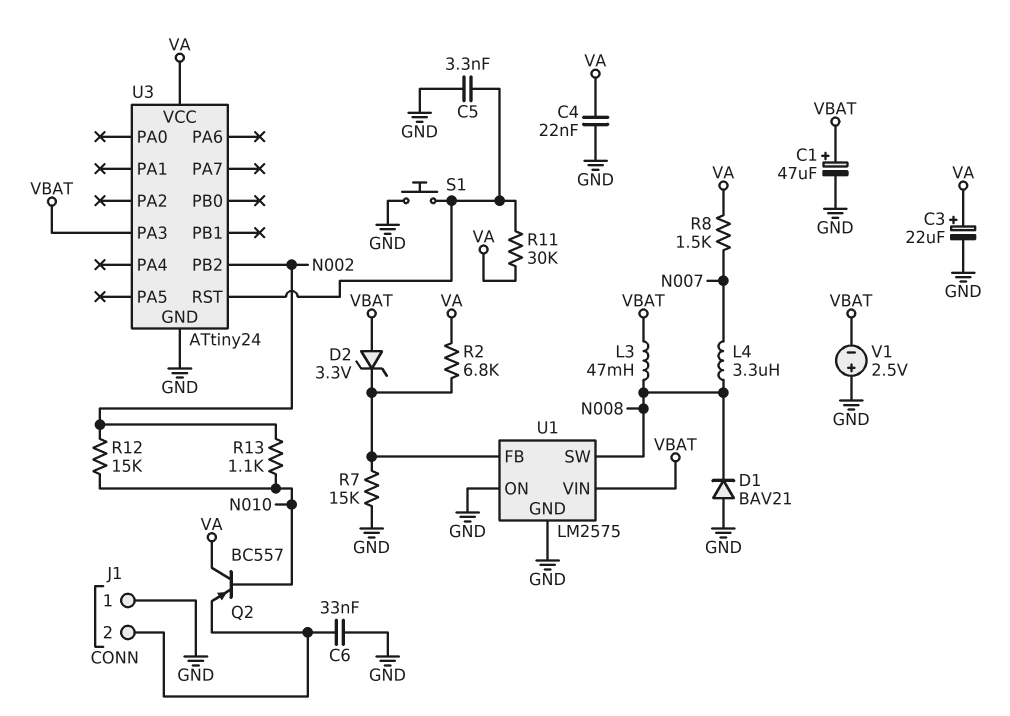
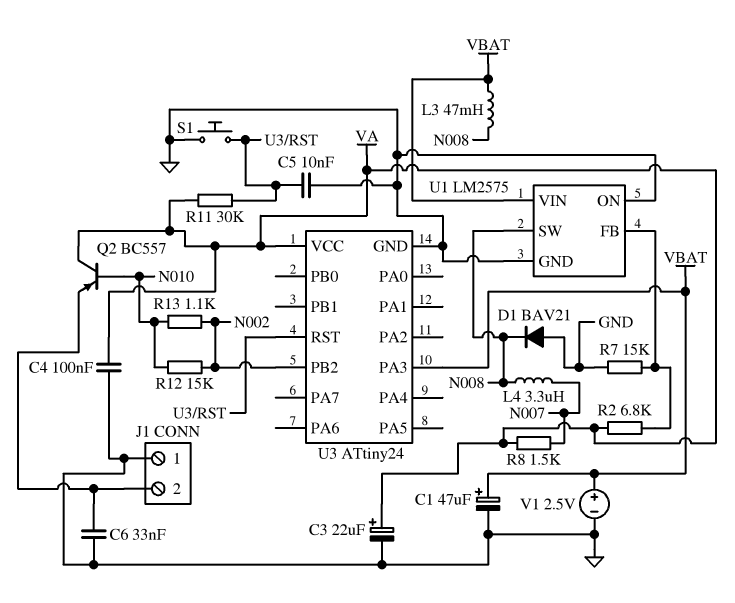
C4: 22nF (GND, VA) -> 100nF (GND, VA)
C5: 3.3nF (GND, U3/RST) -> 10nF (GND, U3/RST)
D2: zener 3.3V (A VBAT, K U1/FB) -> none
V1: 2.5V (plus GND, minus VBAT) -> 2.5V (plus VBAT, minus GND)

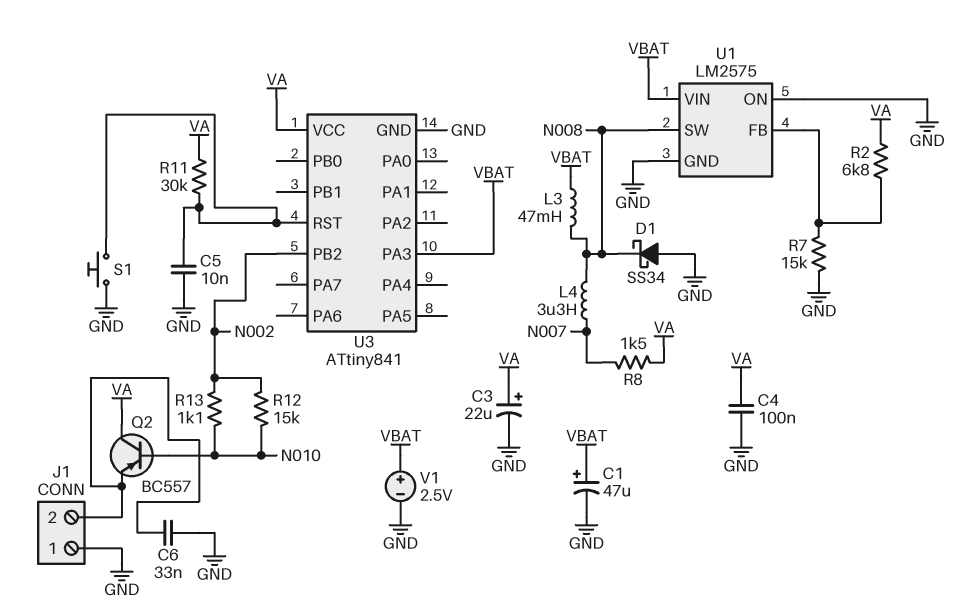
D1: diode BAV21 (A GND, K N008) -> schottky SS34 (A GND, K N008)
U3: ATtiny24 -> ATtiny841

